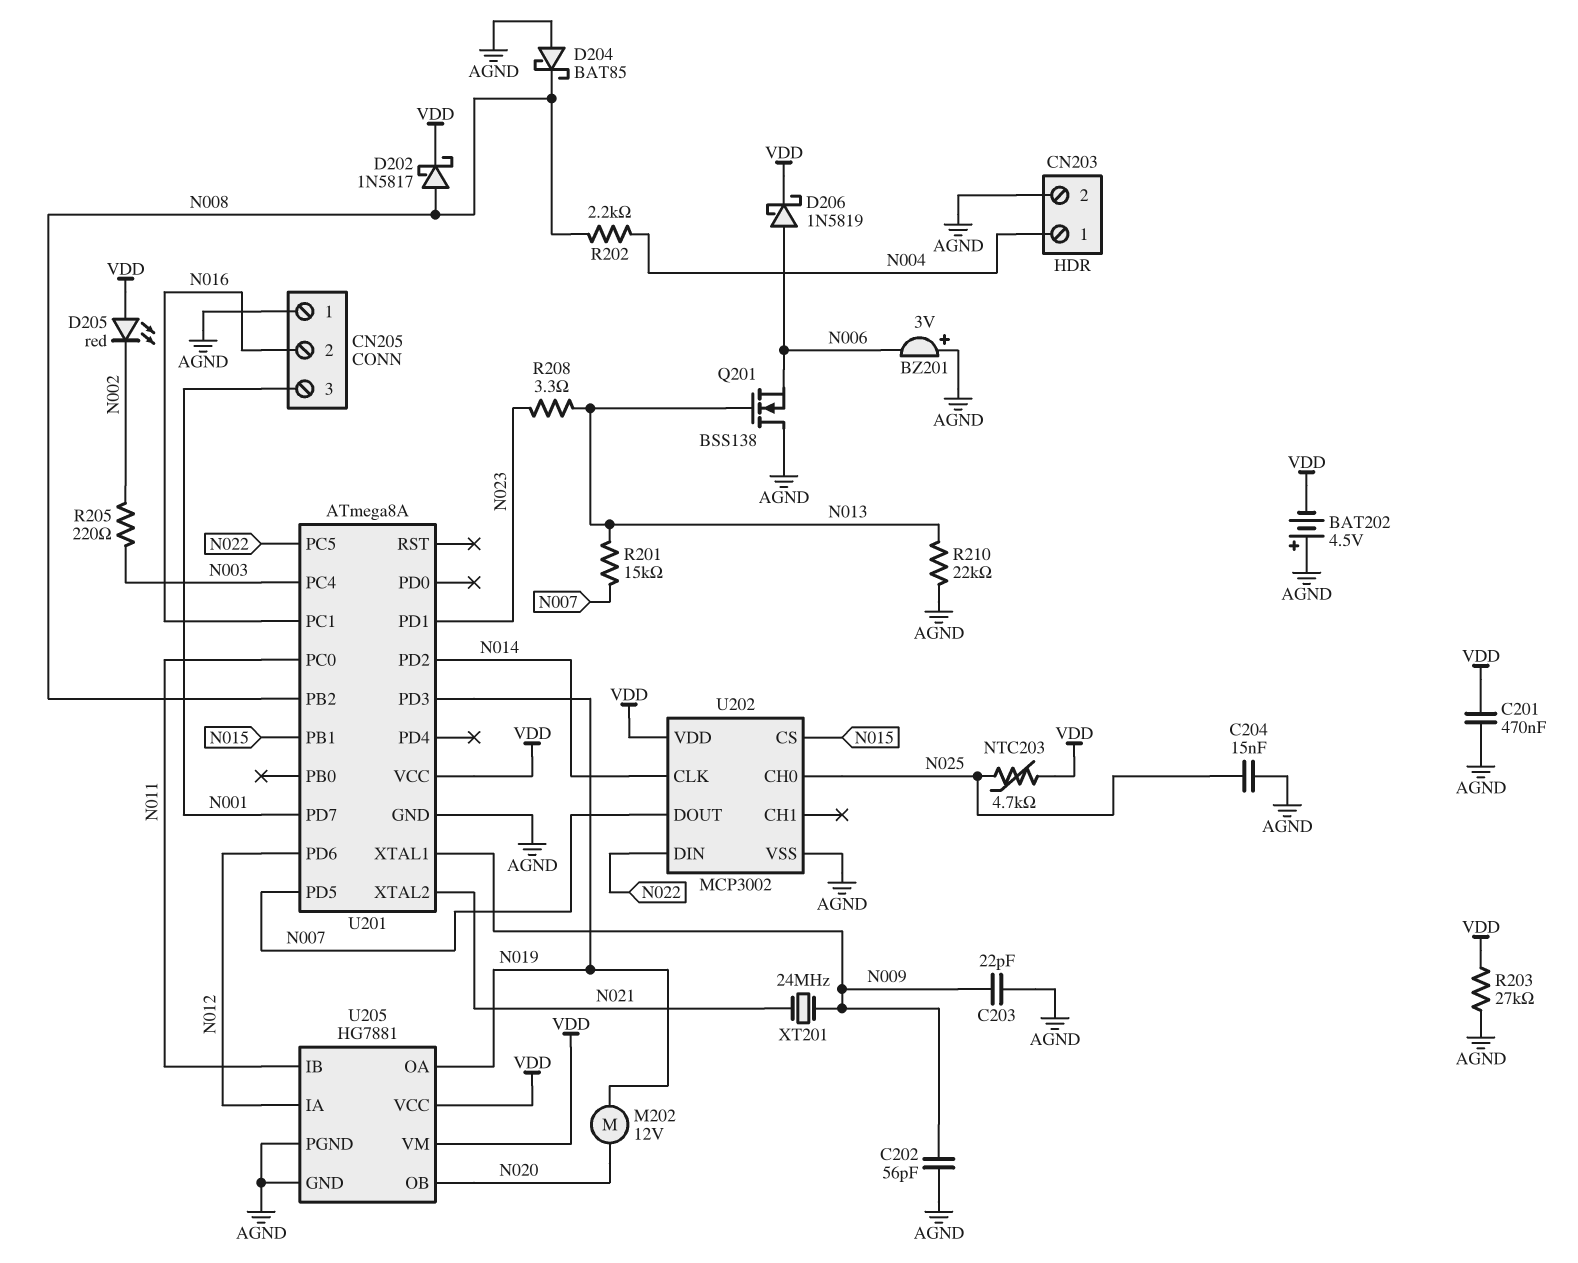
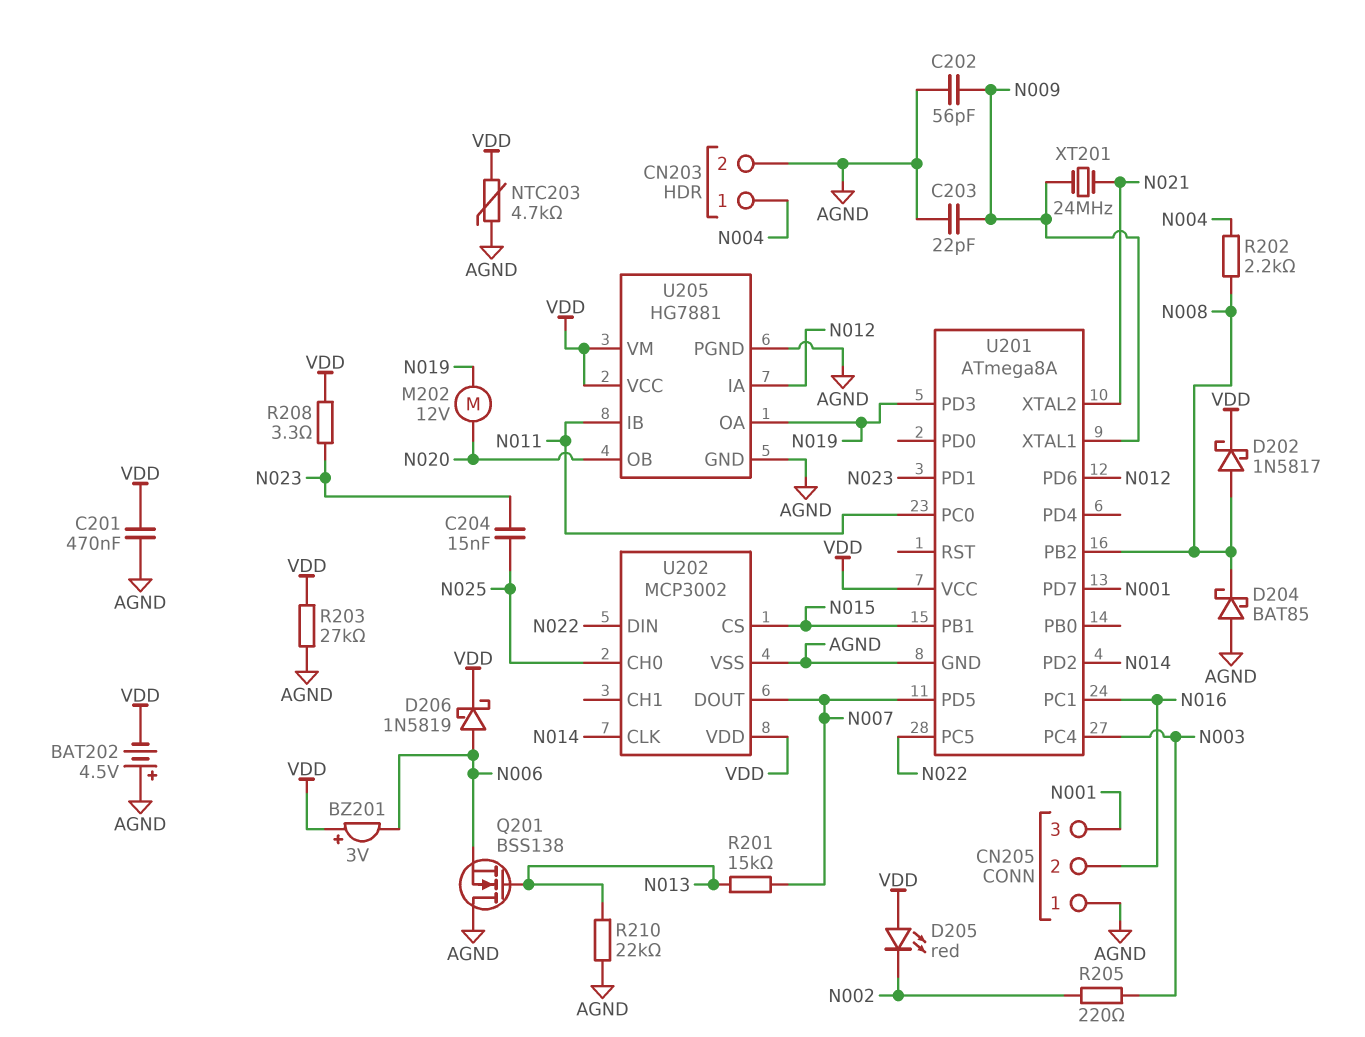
BZ201: buzzer 3V (plus AGND, minus N006) -> buzzer 3V (plus VDD, minus N006)
C204: 15nF (AGND, N025) -> 15nF (N023, N025)
NTC203: 4.7k (N025, VDD) -> 4.7k (AGND, VDD)
R208: 3.3 (N013, N023) -> 3.3 (N023, VDD)

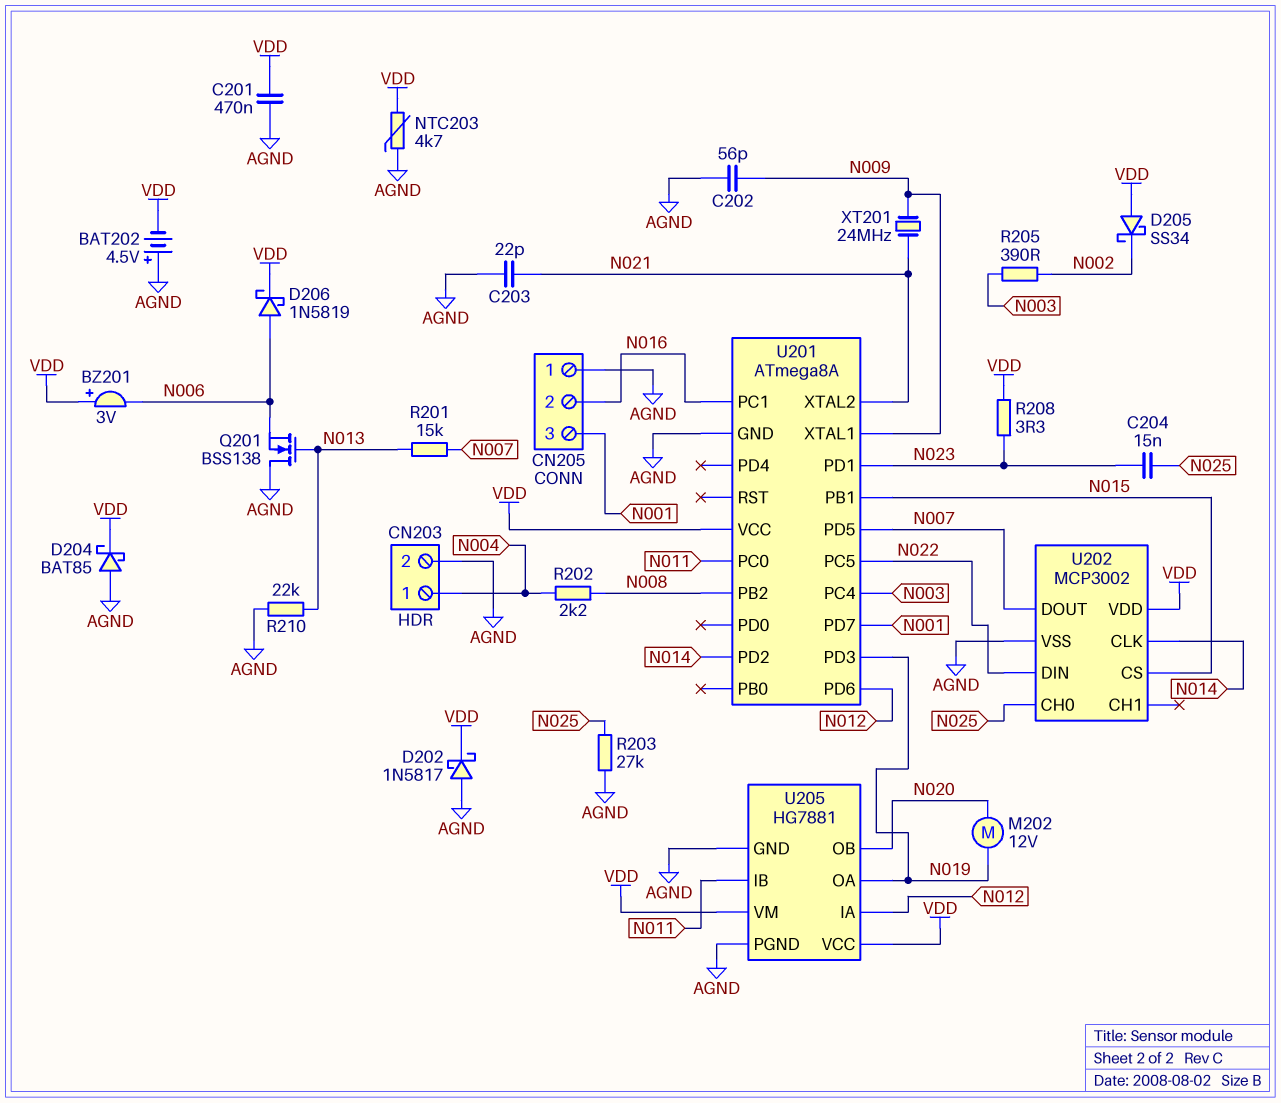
C203: 22pF (AGND, N009) -> 22pF (AGND, N021)
D202: schottky 1N5817 (A N008, K VDD) -> schottky 1N5817 (A AGND, K VDD)
D204: schottky BAT85 (A AGND, K N008) -> schottky BAT85 (A AGND, K VDD)
D205: LED red (A VDD, K N002) -> schottky SS34 (A VDD, K N002)
R203: 27k (AGND, VDD) -> 27k (AGND, N025)
R205: 220 (N002, N003) -> 390 (N002, N003)

